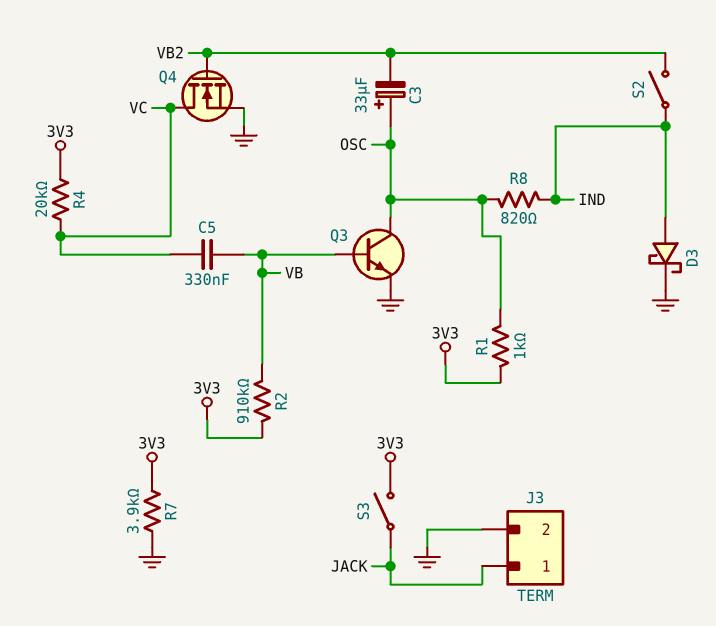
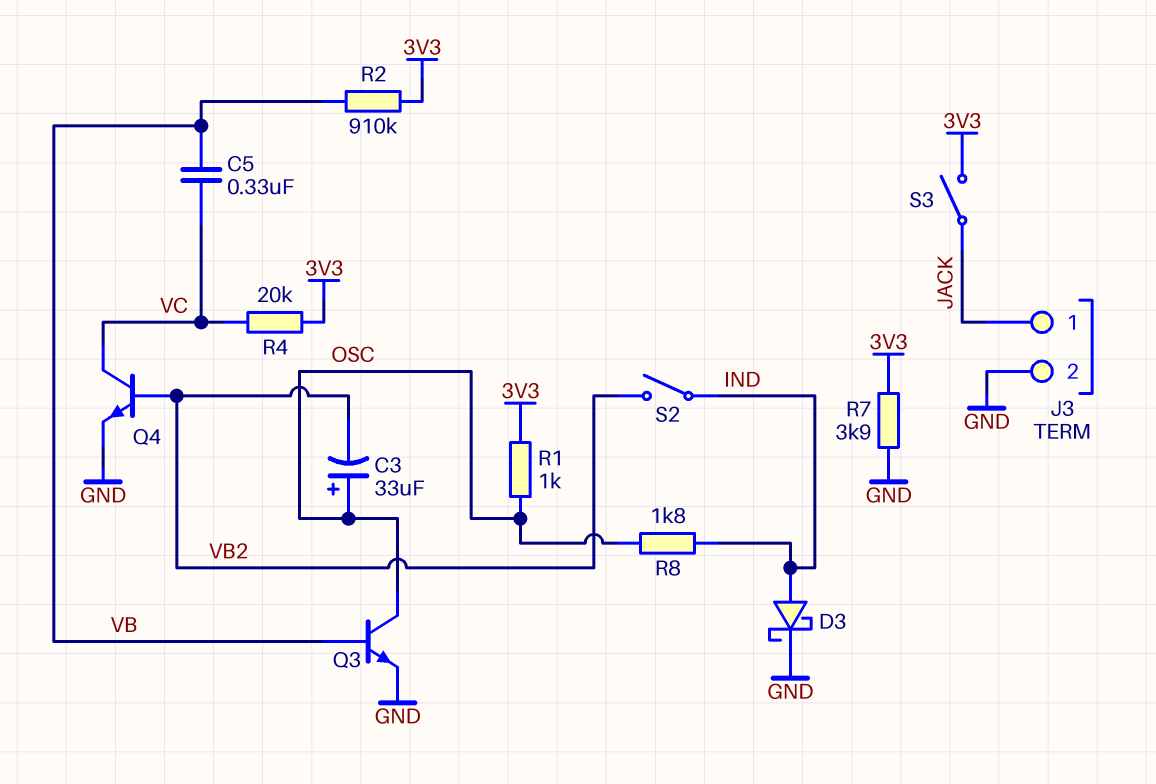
Q4: NMOS (G VB2, D VC, S GND) -> NPN (B VB2, C VC, E GND)
R8: 820 (IND, OSC) -> 1.8k (IND, OSC)

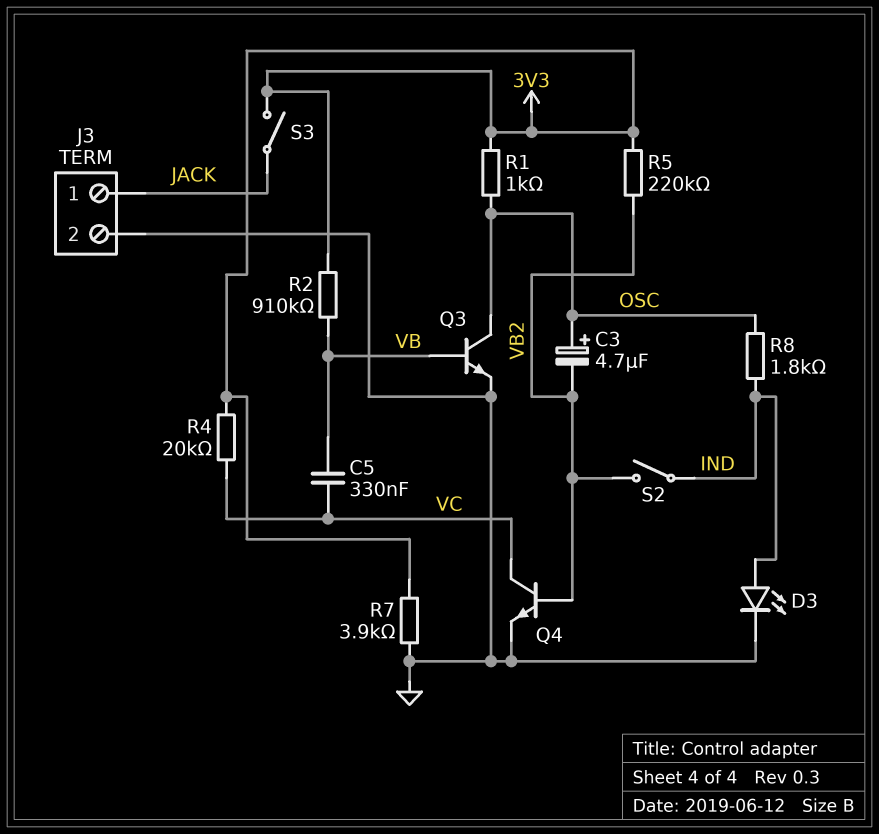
C3: 33uF (plus OSC, minus VB2) -> 4.7uF (plus OSC, minus VB2)
D3: schottky (A IND, K GND) -> LED (A IND, K GND)
R5: none -> 220k (3V3, VB2)

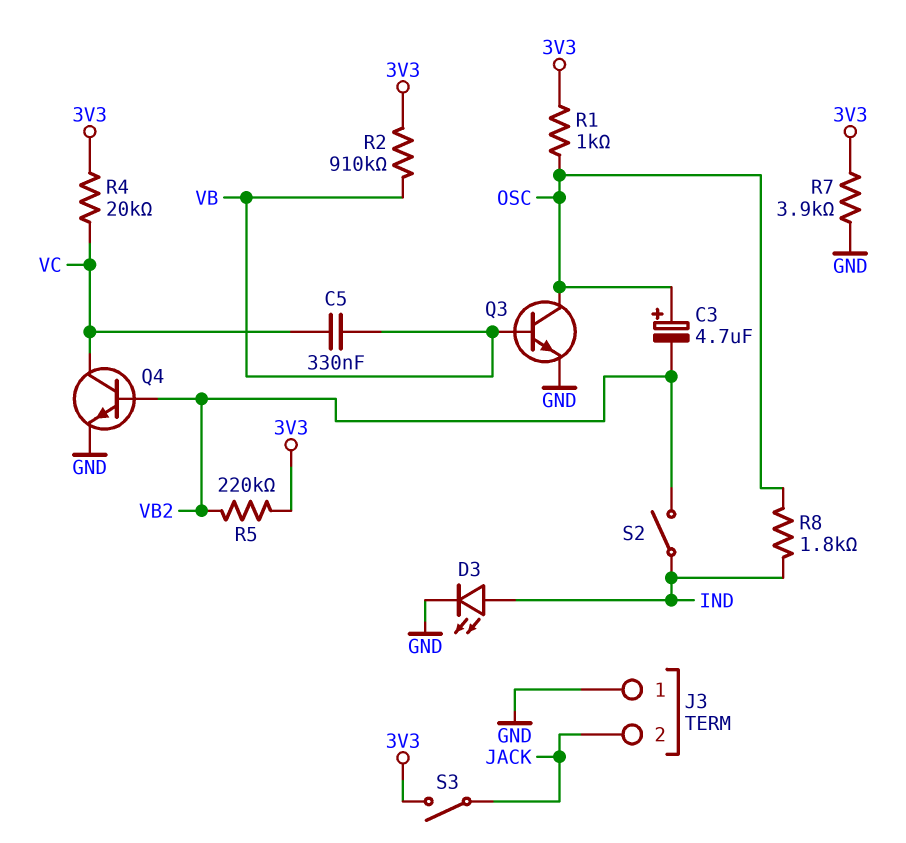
J3 pin 1: JACK -> GND
J3 pin 2: GND -> JACK

